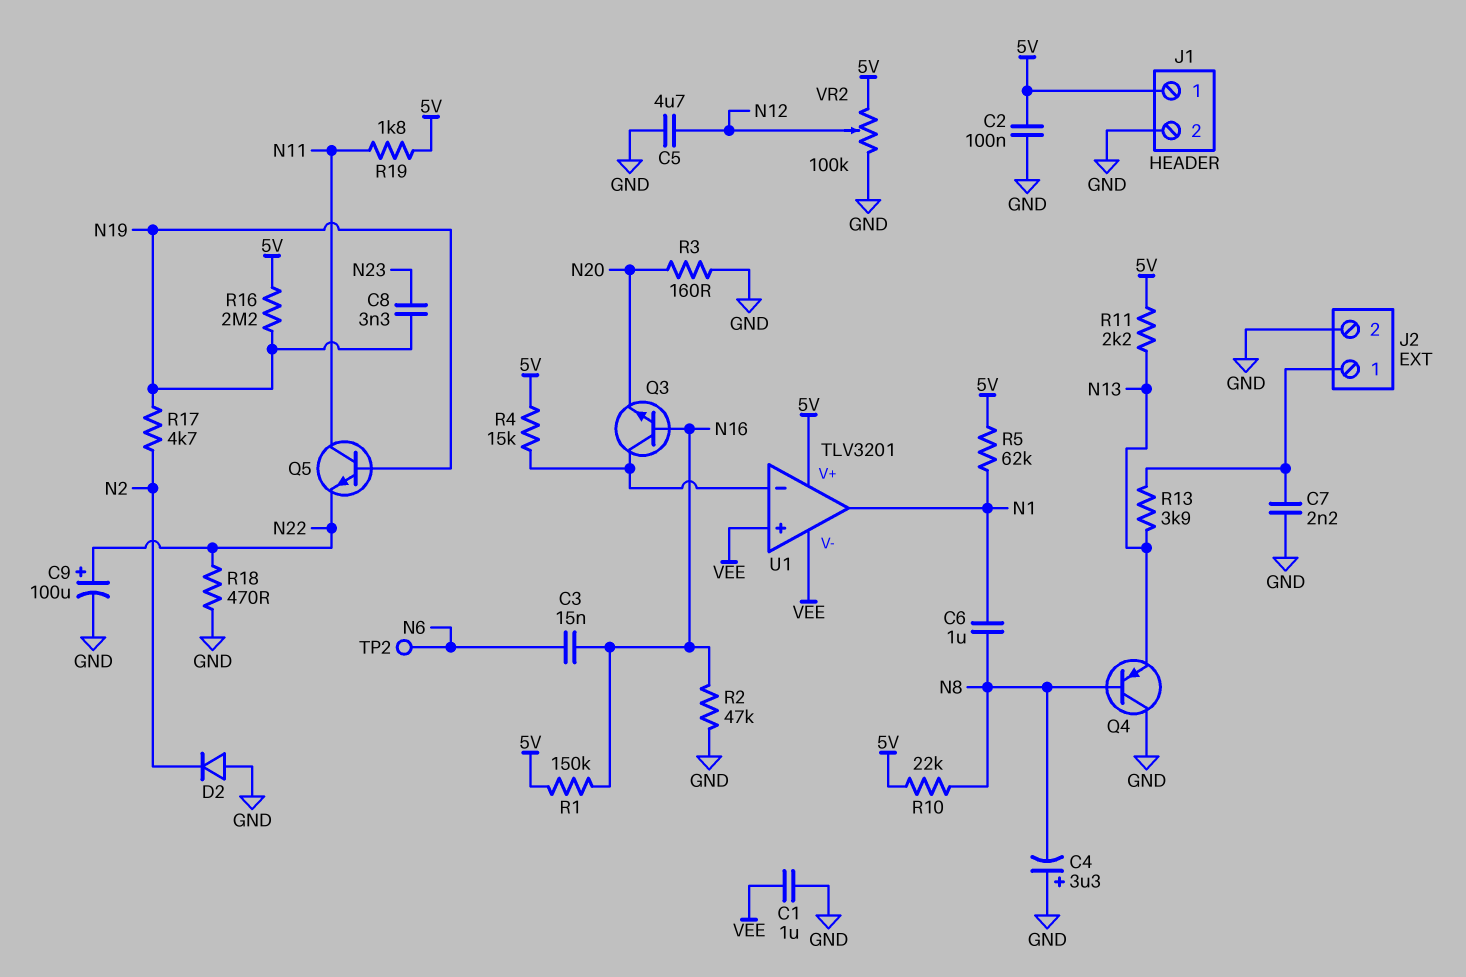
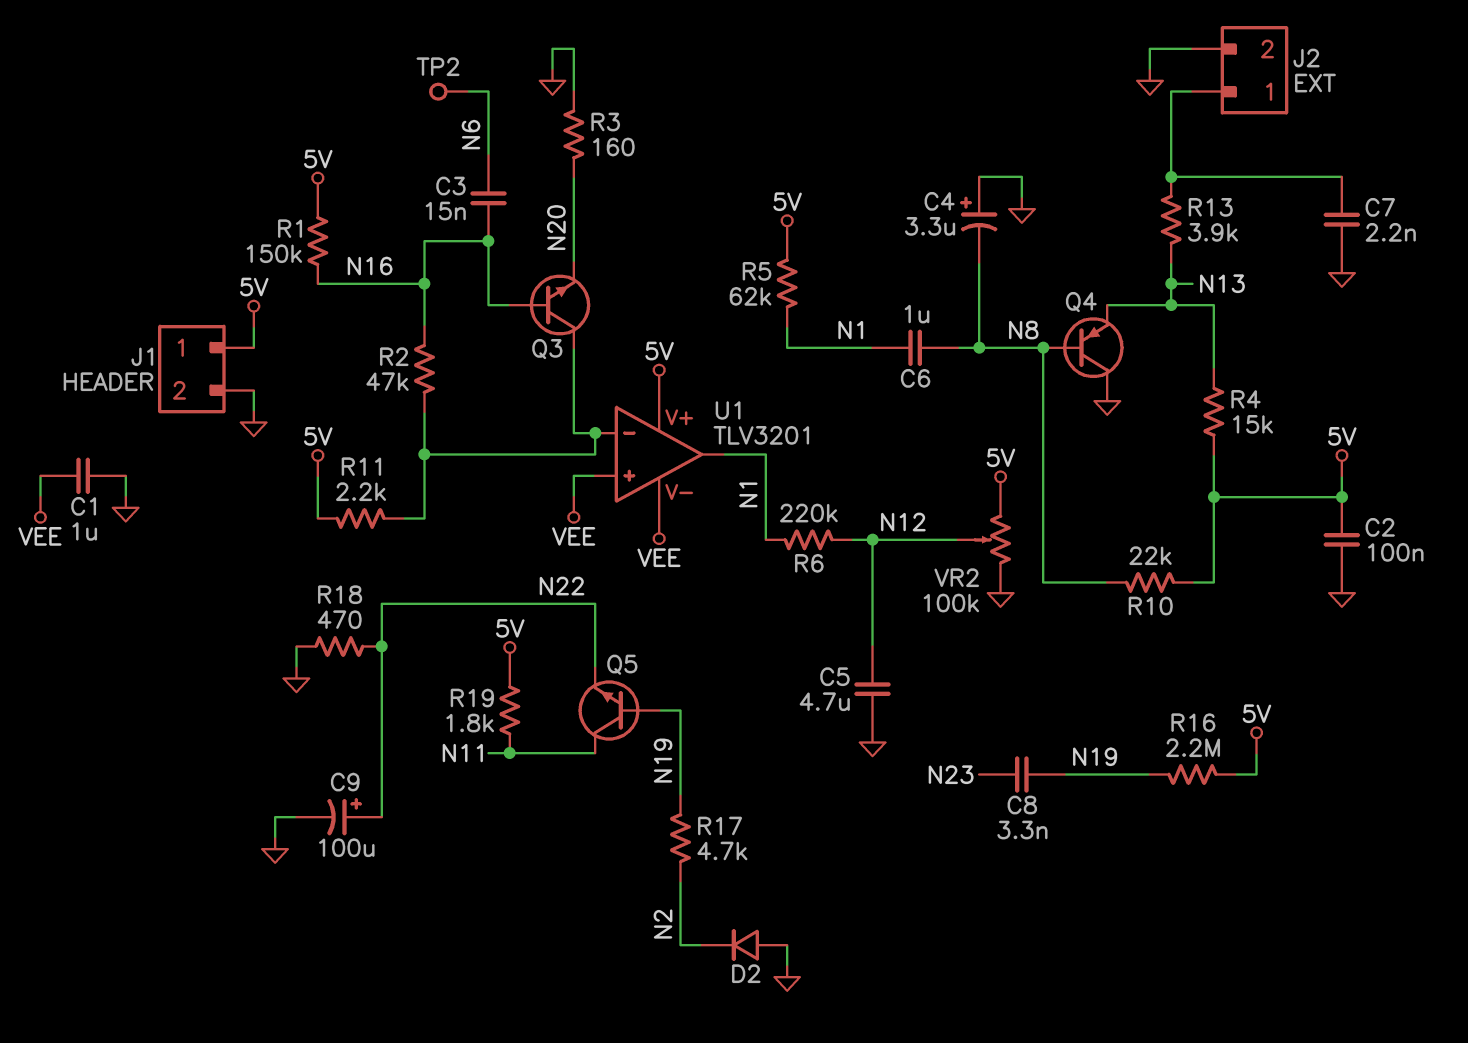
R2: 47k (GND, N16) -> 47k (N16, U1/in-)
R4: 15k (5V, U1/in-) -> 15k (5V, N13)
R6: none -> 220k (N1, N12)
R11: 2.2k (5V, N13) -> 2.2k (5V, U1/in-)

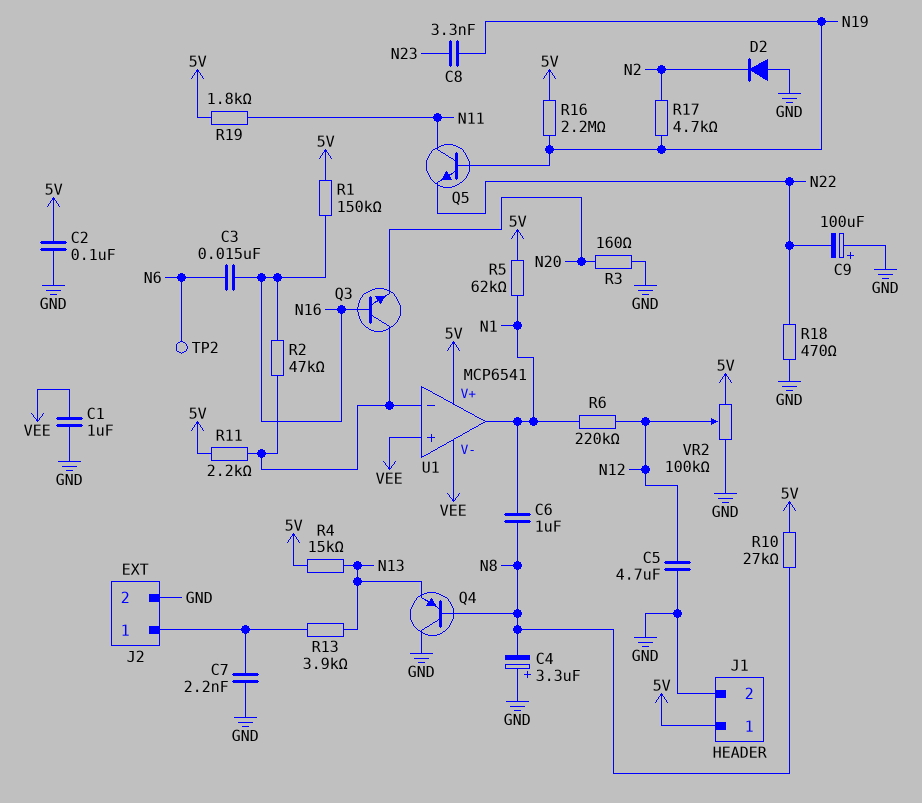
C9: 100uF (plus N22, minus GND) -> 100uF (plus GND, minus N22)
R10: 22k (5V, N8) -> 27k (5V, N8)
U1: TLV3201 -> MCP6541

